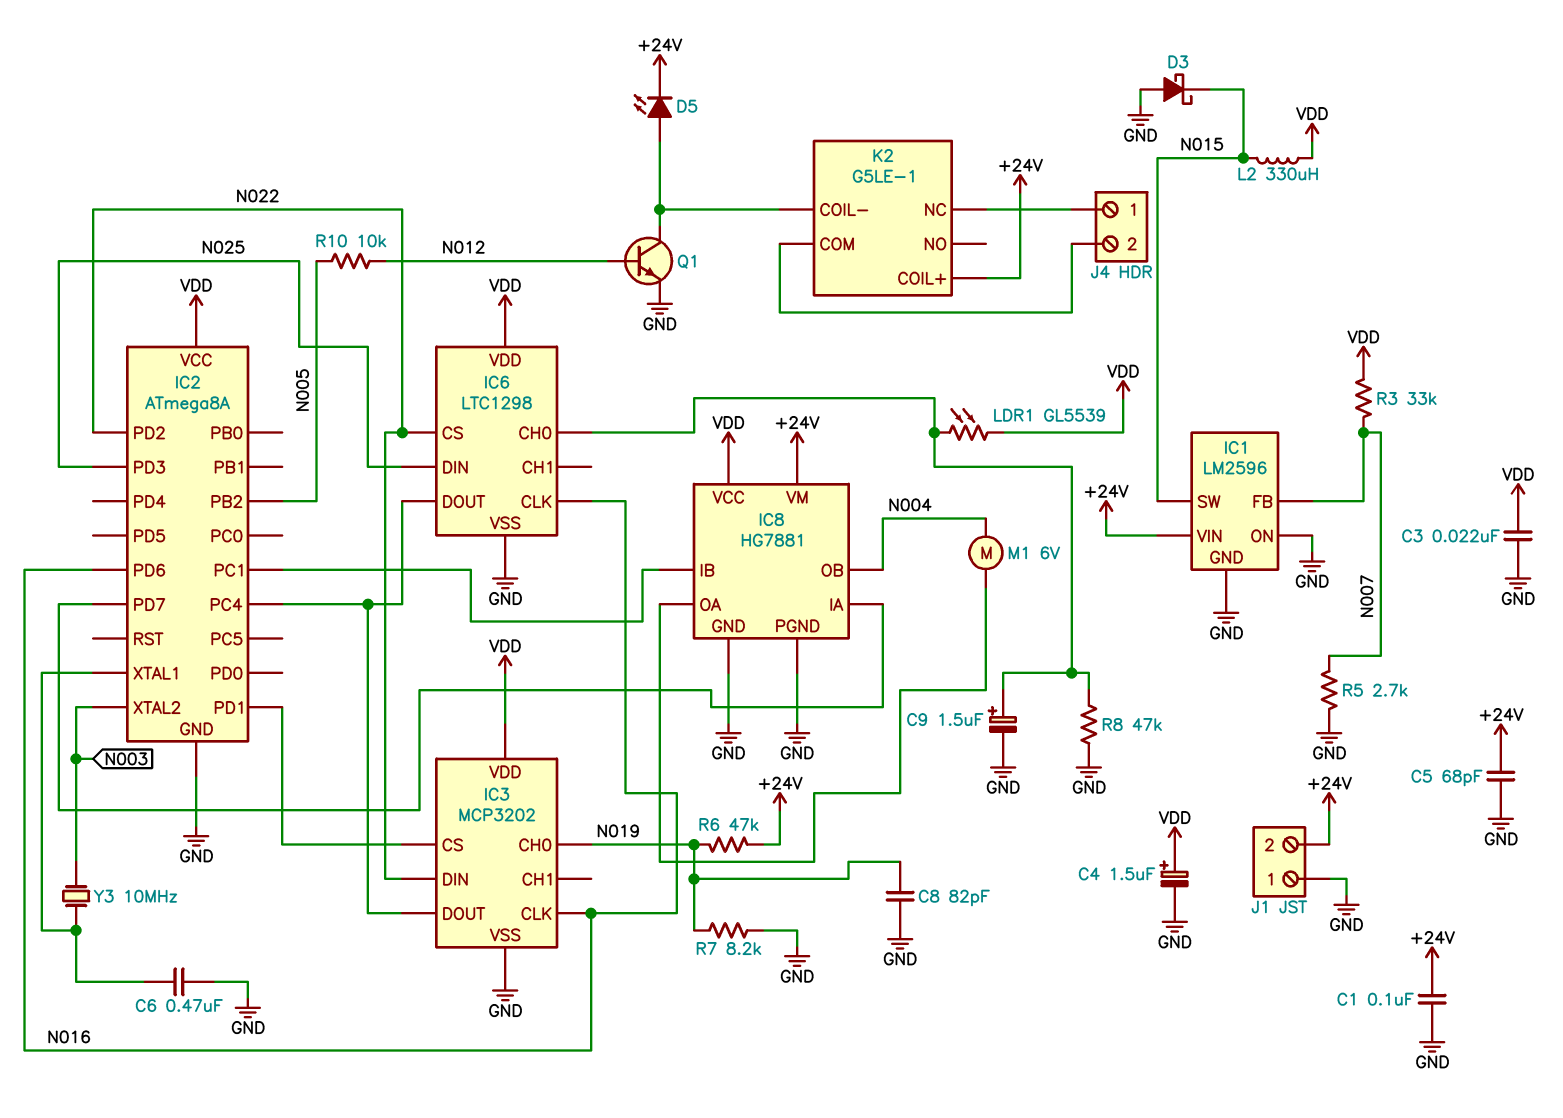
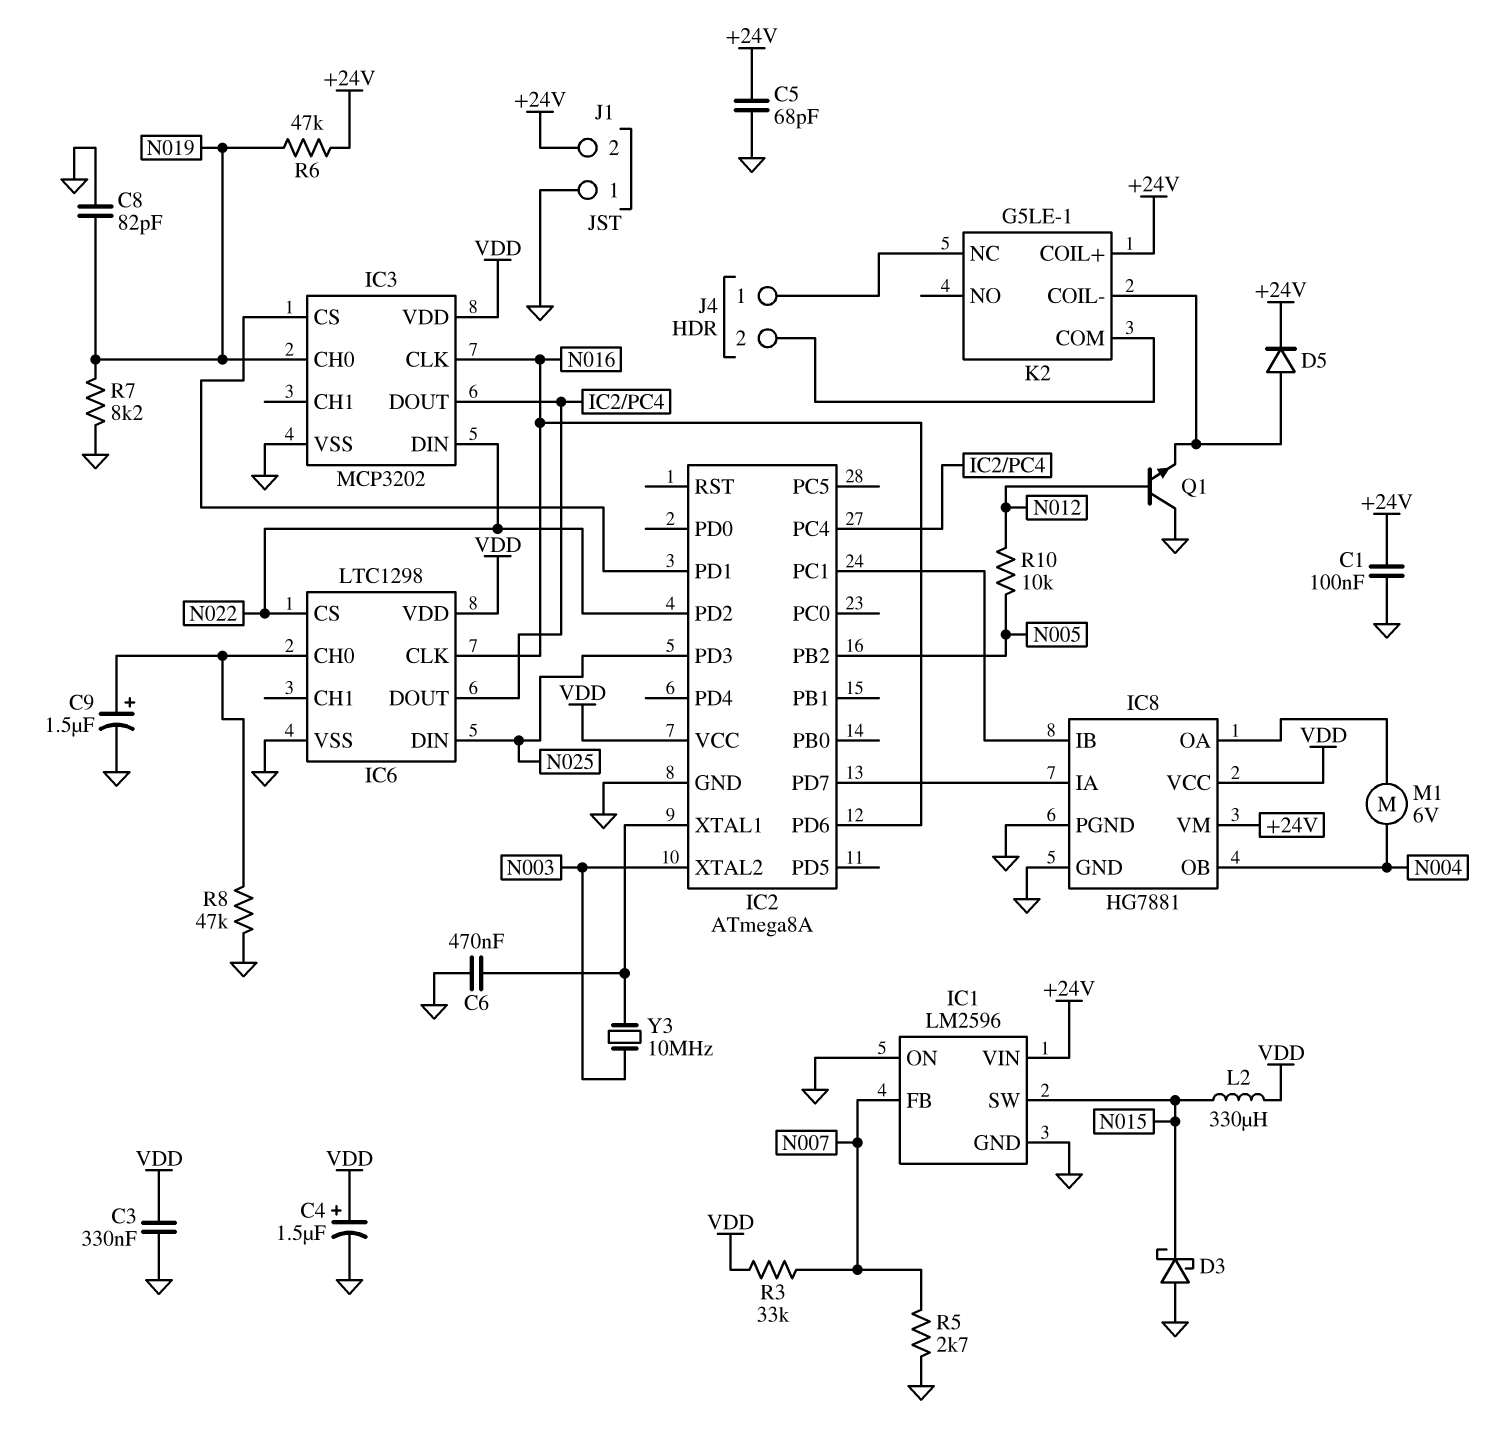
C3: 22nF (GND, VDD) -> 330nF (GND, VDD)
D5: LED (A K2/COIL-, K +24V) -> diode (A K2/COIL-, K +24V)
LDR1: GL5539 (IC6/CH0, VDD) -> none
Q1: NPN (B N012, C K2/COIL-, E GND) -> NPN (B N012, C GND, E K2/COIL-)

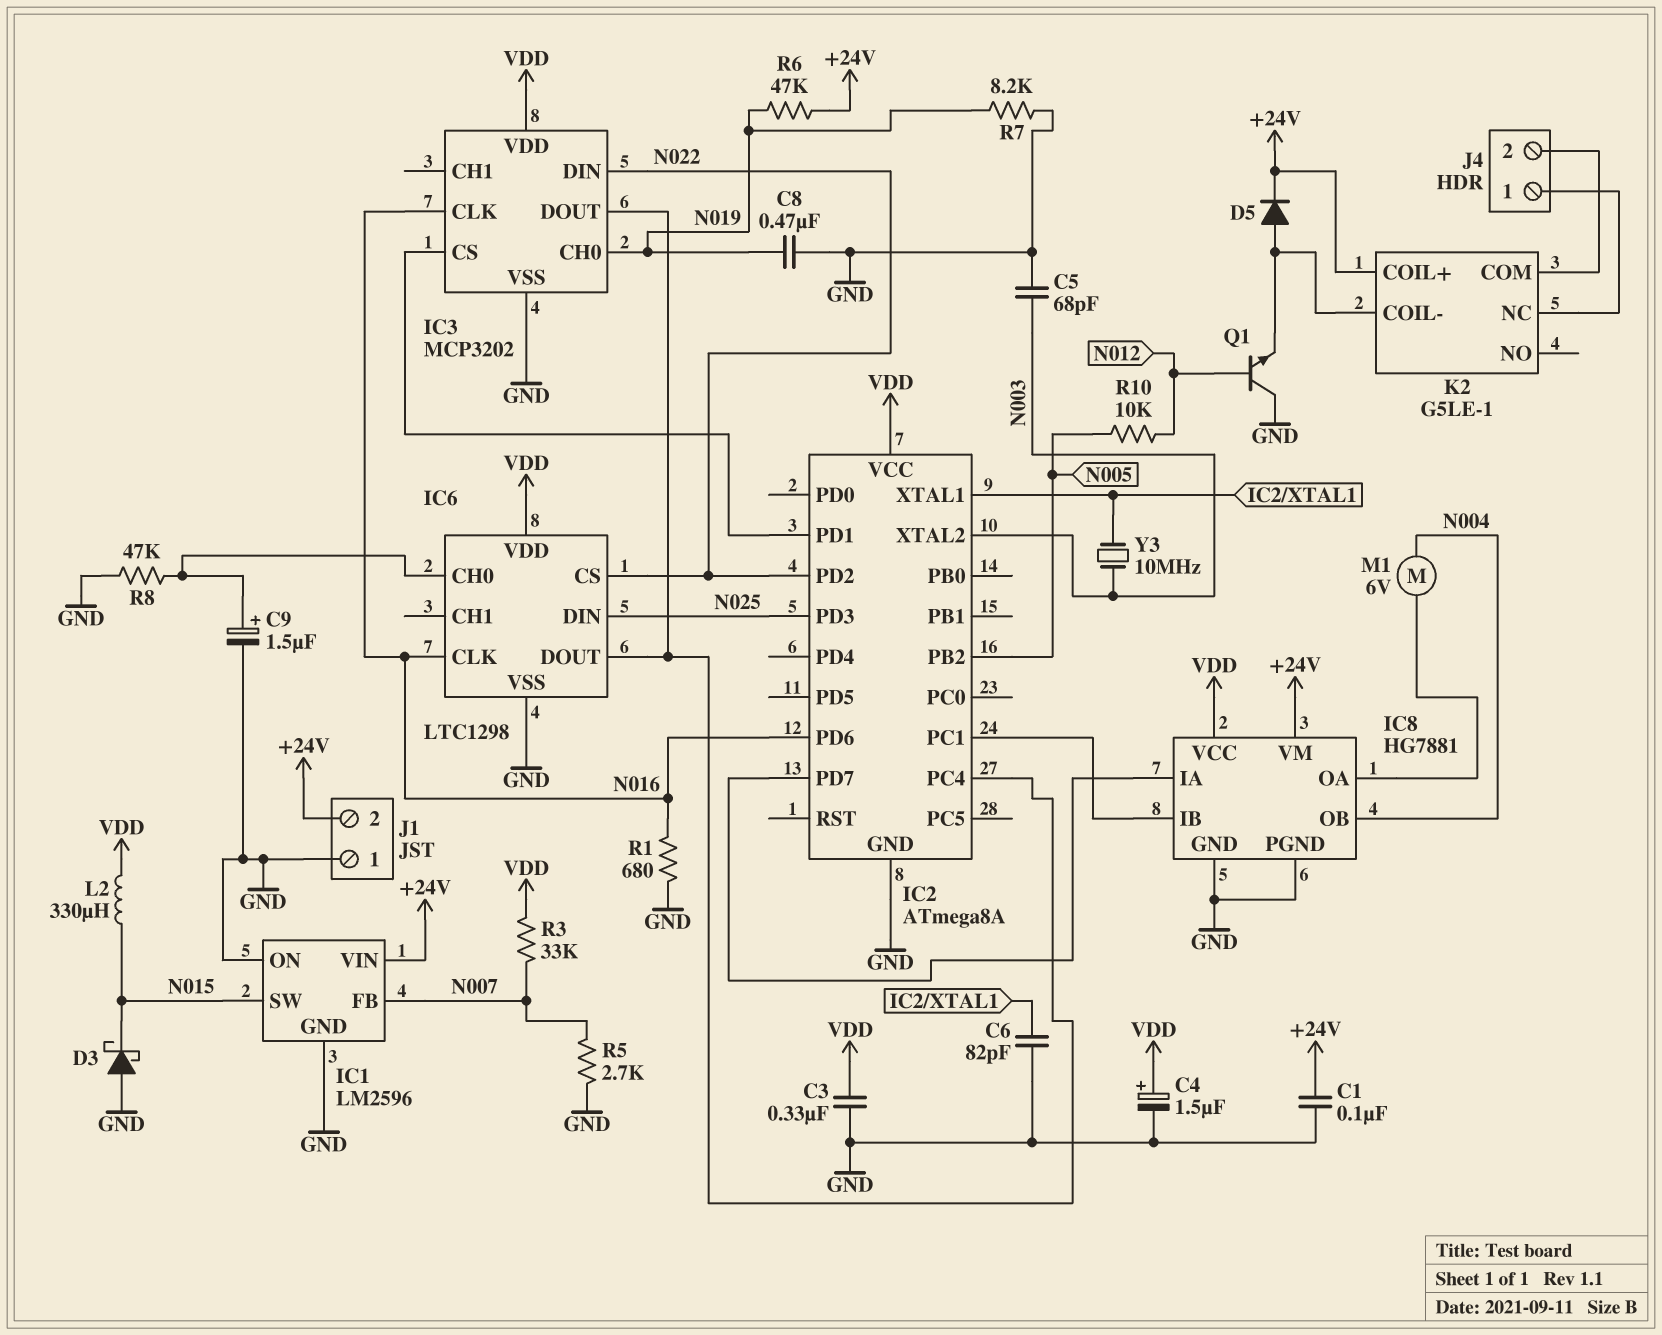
C5: 68pF (+24V, GND) -> 68pF (GND, N003)
C6: 470nF (GND, IC2/XTAL1) -> 82pF (GND, IC2/XTAL1)
C8: 82pF (GND, N019) -> 470nF (GND, N019)
R1: none -> 680 (GND, N016)

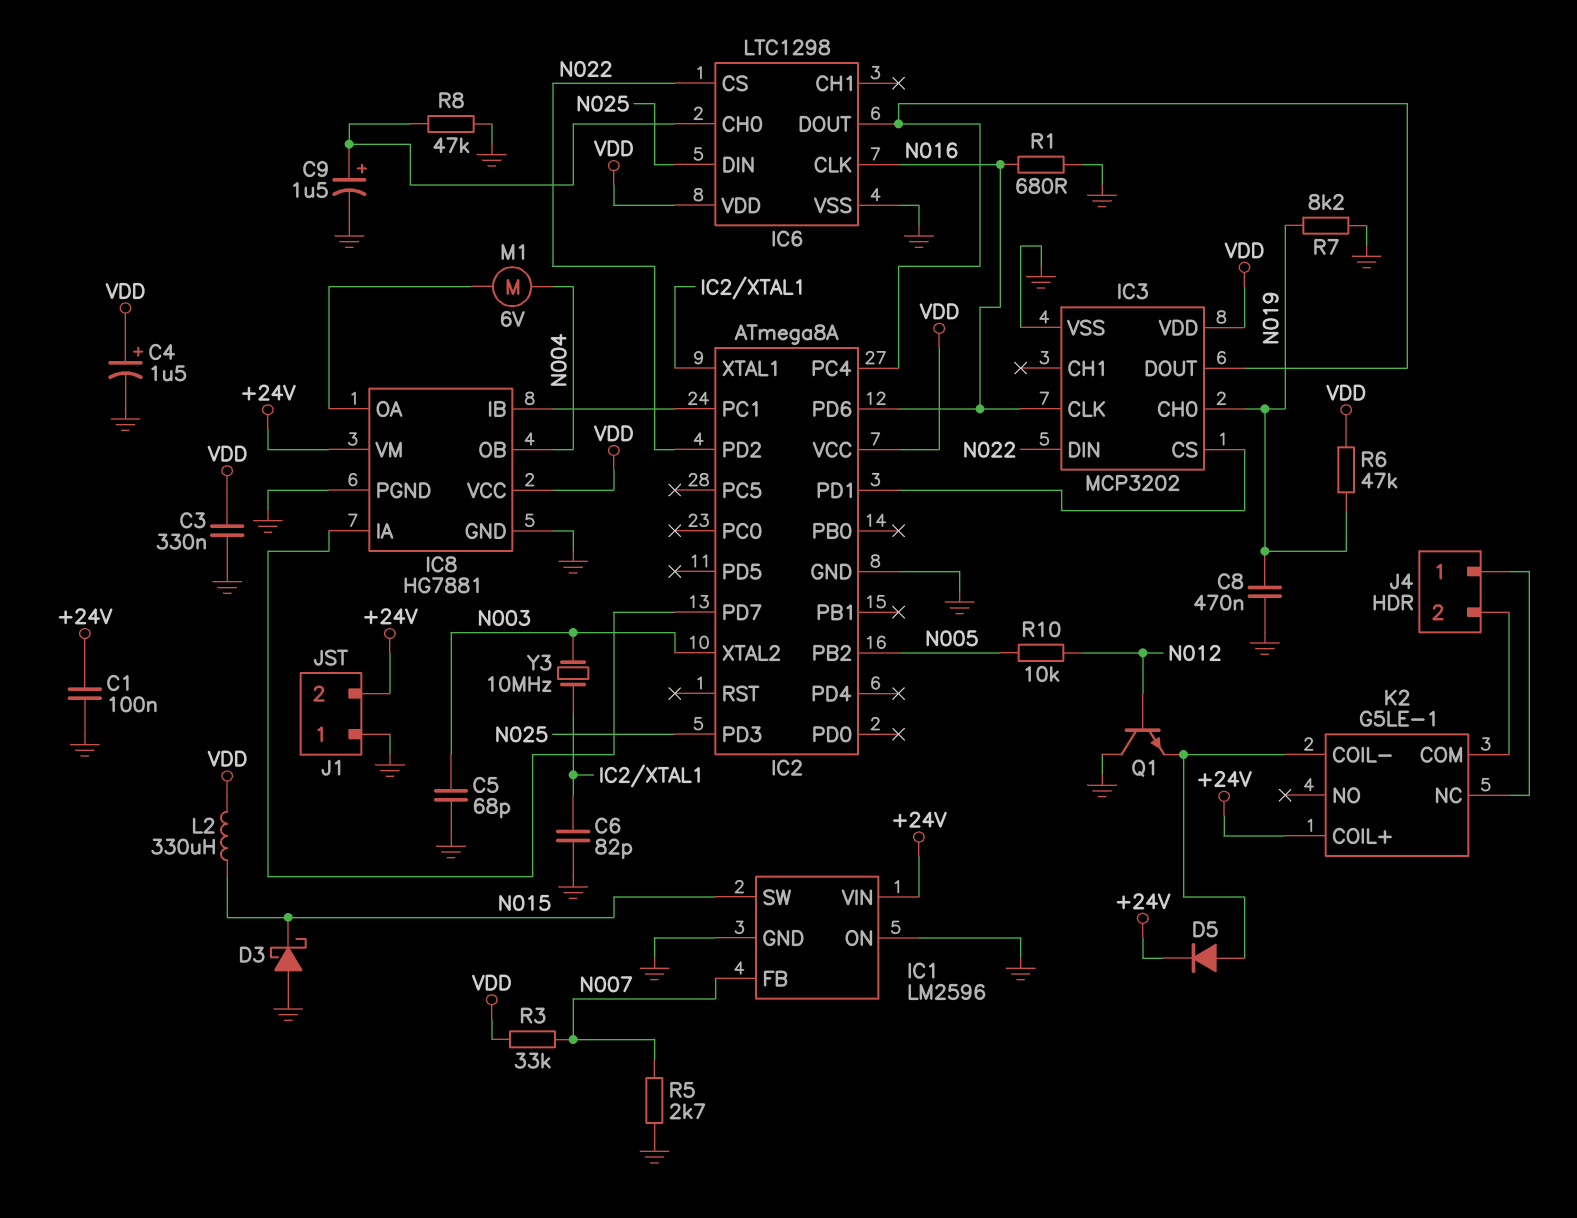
R6: 47k (+24V, N019) -> 47k (N019, VDD)

